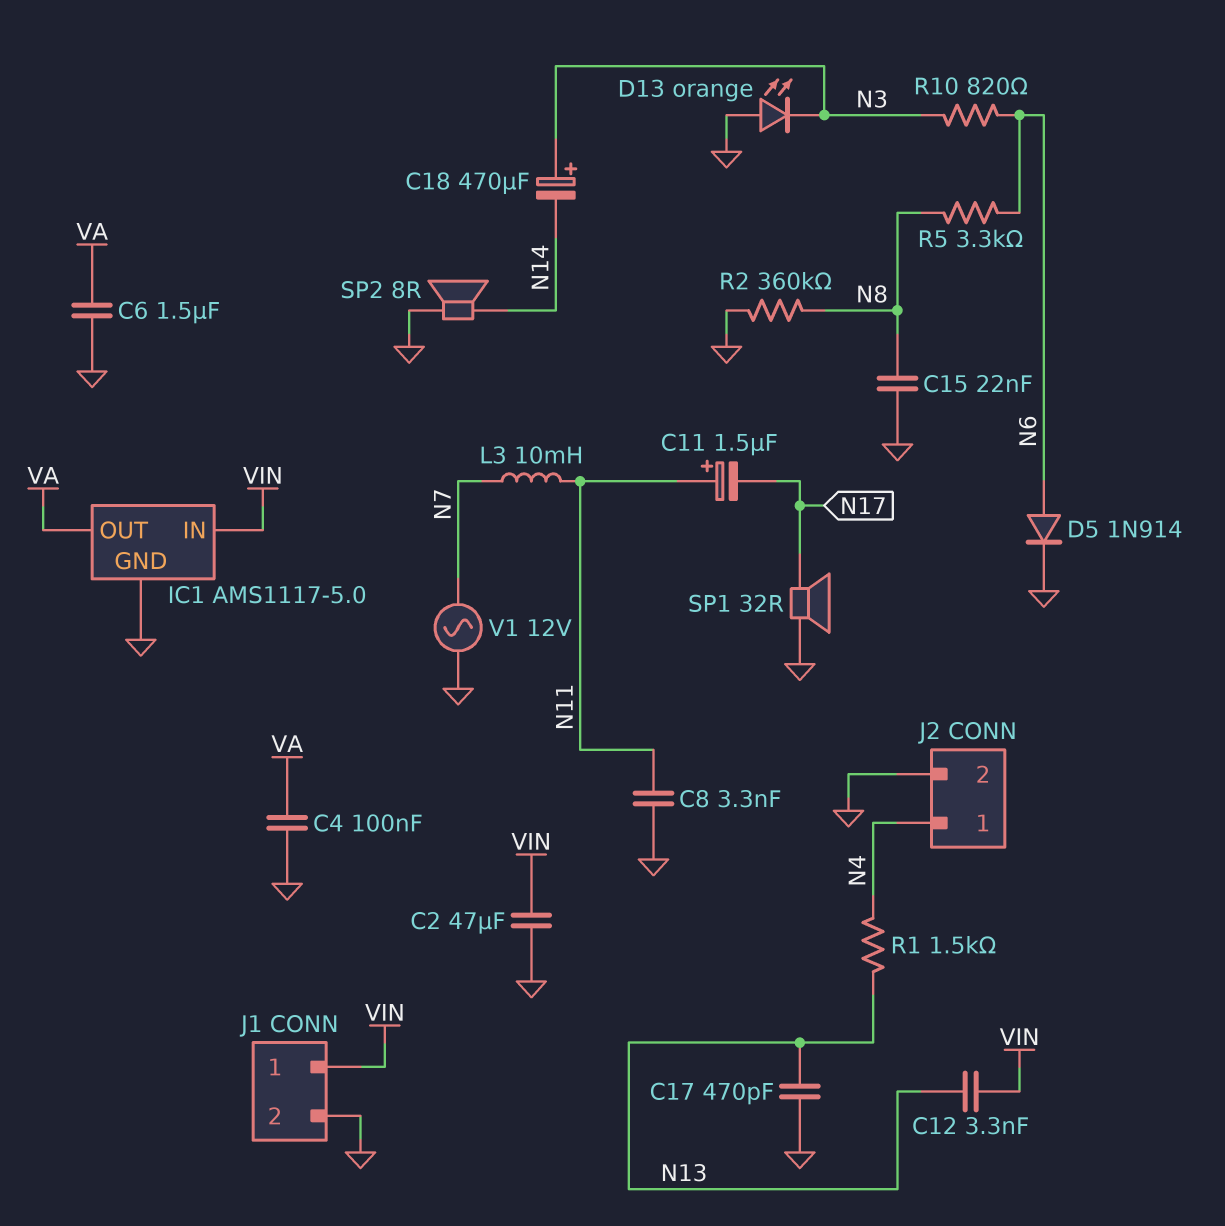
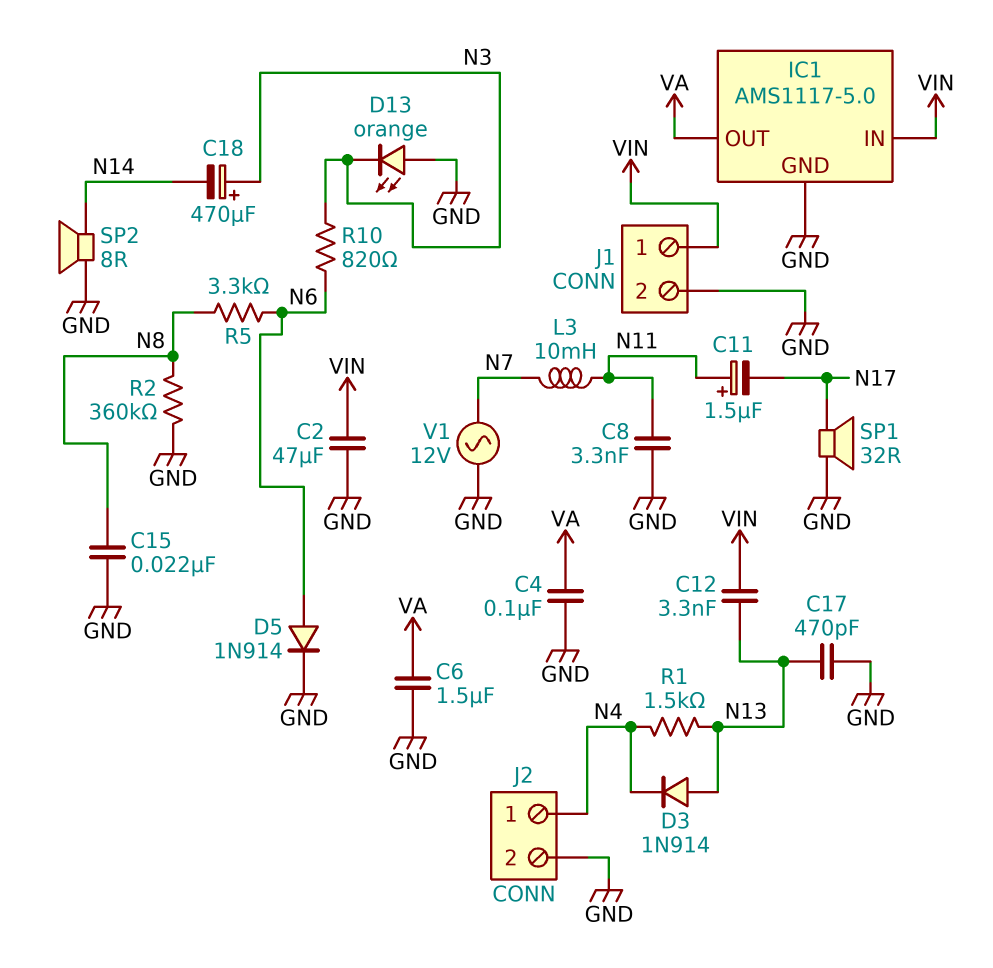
D3: none -> diode 1N914 (A N13, K N4)

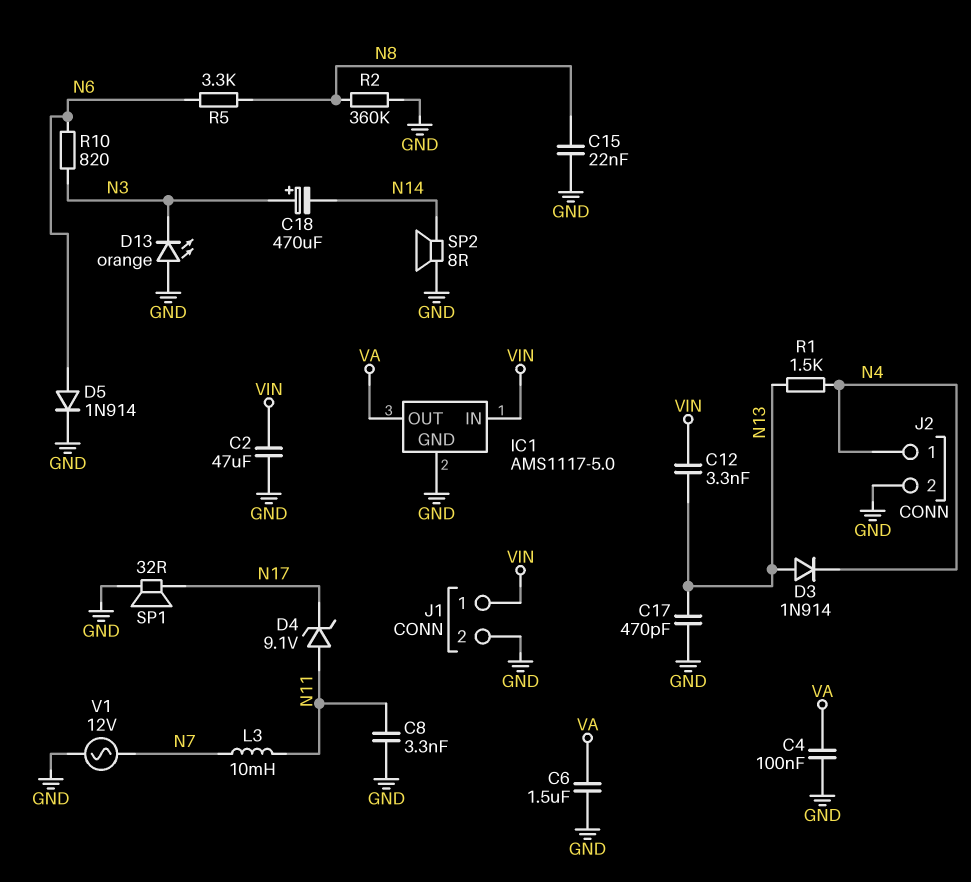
C11: 1.5uF (plus N11, minus N17) -> none
D4: none -> zener 9.1V (A N11, K N17)

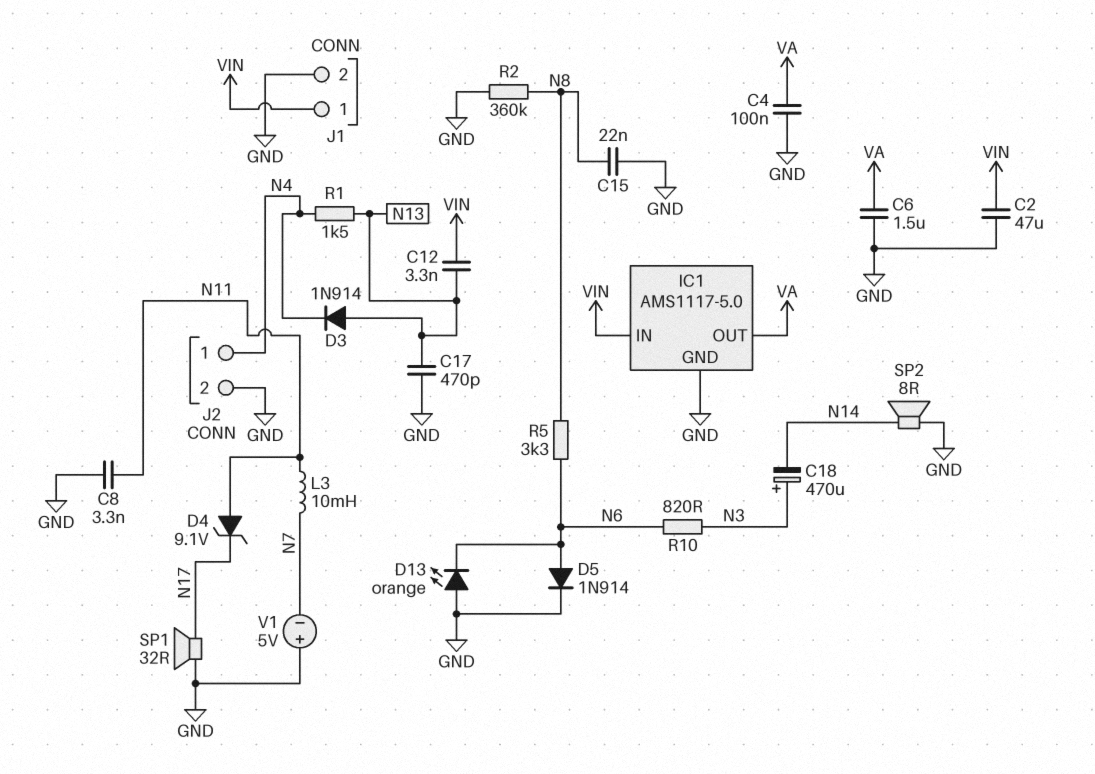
D13: LED orange (A GND, K N3) -> LED orange (A GND, K N6)
V1: AC 12V (GND, N7) -> 5V (plus GND, minus N7)

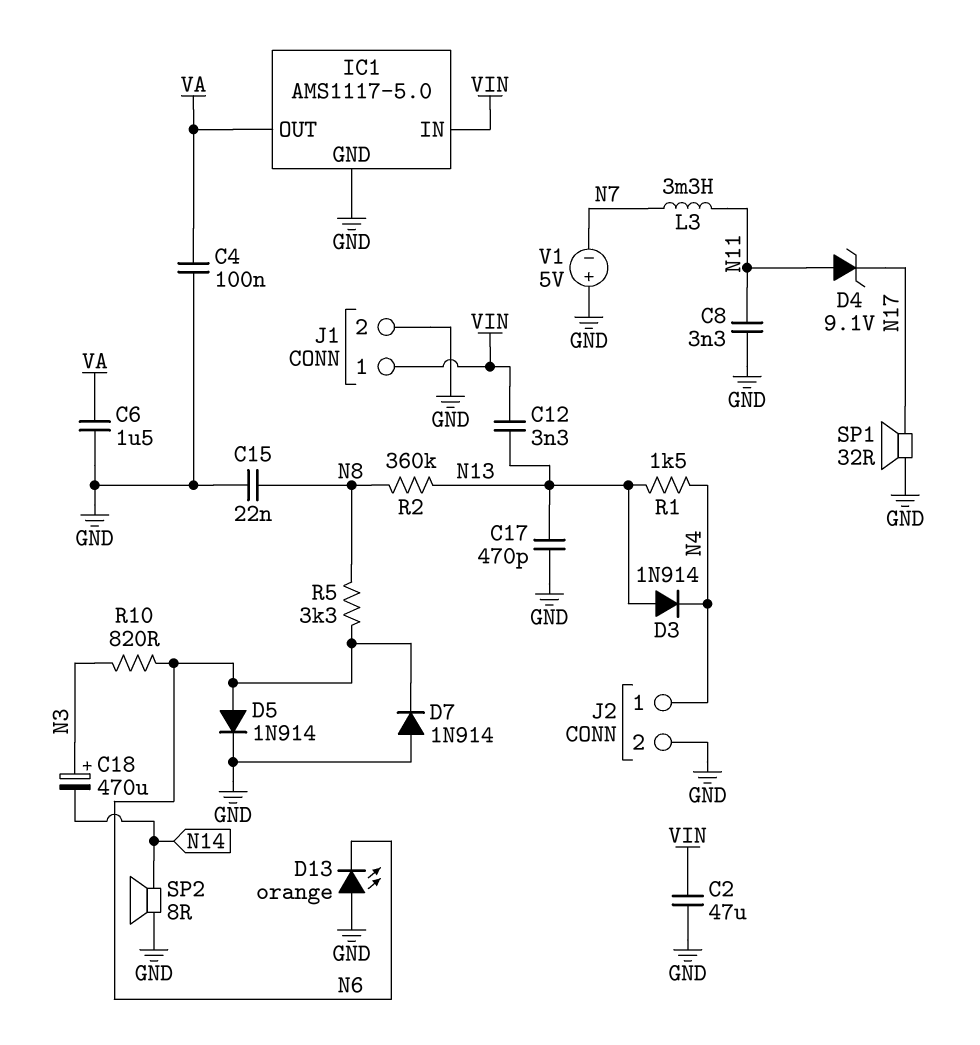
D7: none -> diode 1N914 (A GND, K N6)
L3: 10mH (N7, N11) -> 3.3mH (N7, N11)
R2: 360k (GND, N8) -> 360k (N8, N13)

